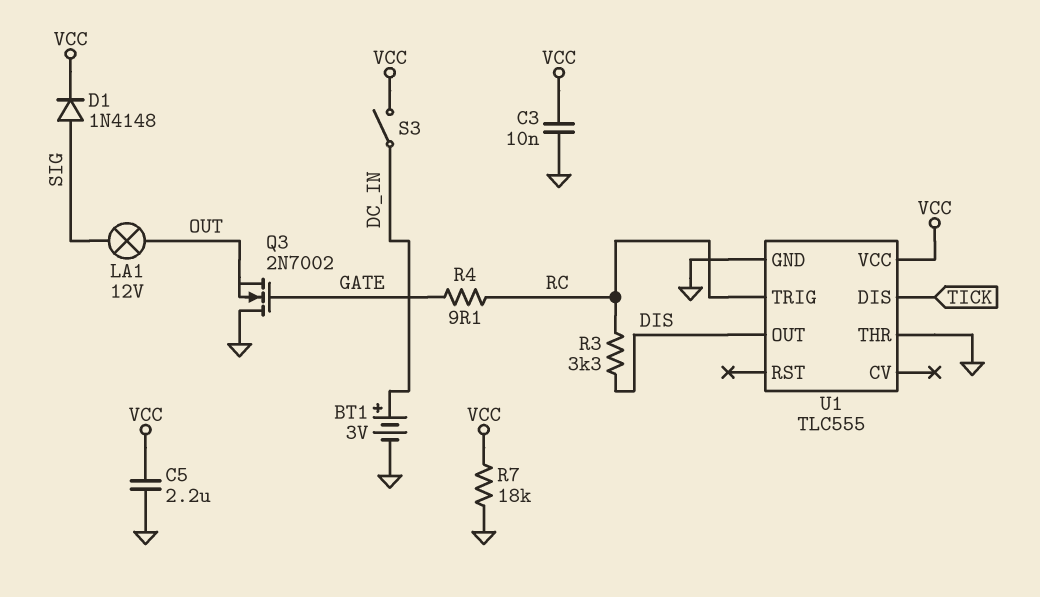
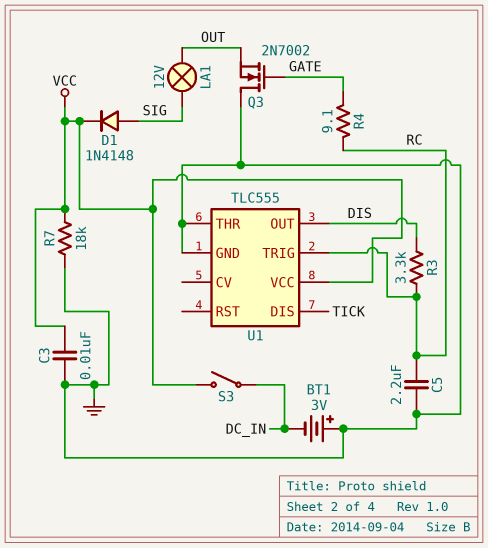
BT1: 3V (plus DC_IN, minus GND) -> 3V (plus GND, minus DC_IN)
C5: 2.2uF (GND, VCC) -> 2.2uF (GND, RC)

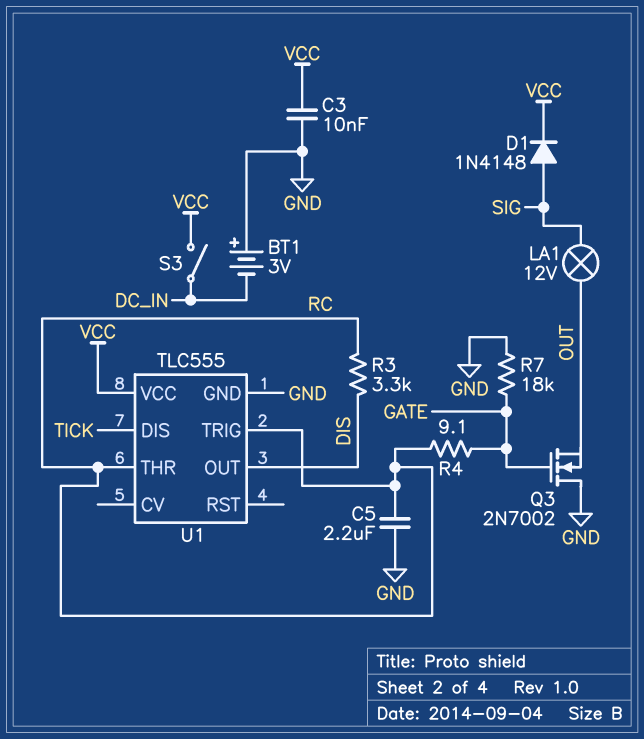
R7: 18k (GND, VCC) -> 18k (GATE, GND)
U1 pin THR: GND -> RC

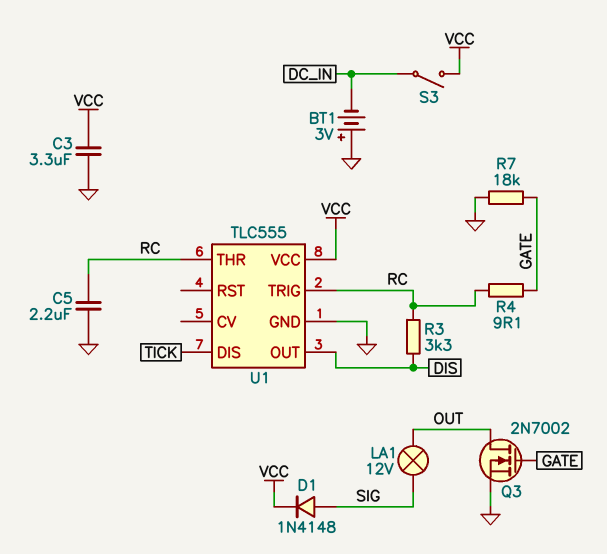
C3: 10nF (GND, VCC) -> 3.3uF (GND, VCC)
Q3: NMOS 2N7002 (G GATE, D GND, S OUT) -> NMOS 2N7002 (G GATE, D OUT, S GND)

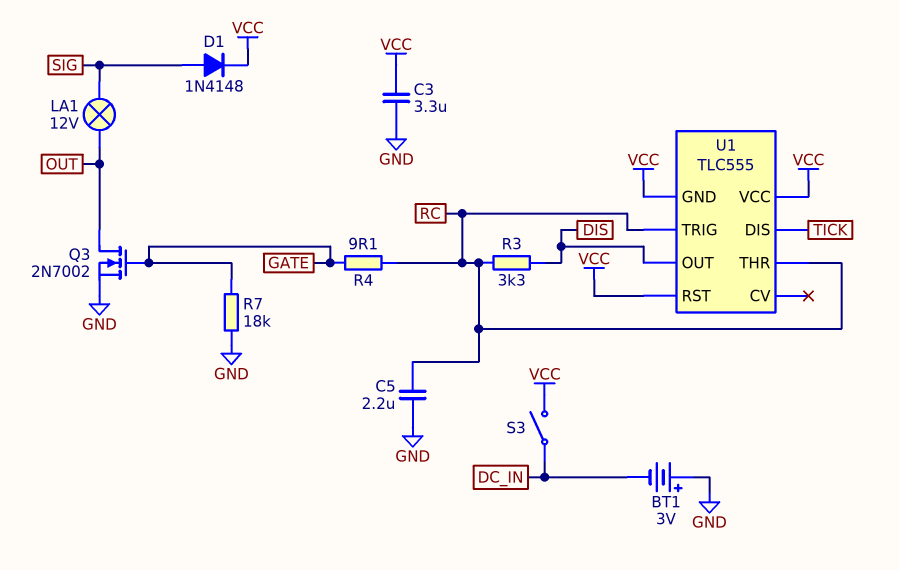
U1 pin GND: GND -> VCC
U1 pin RST: none -> VCC

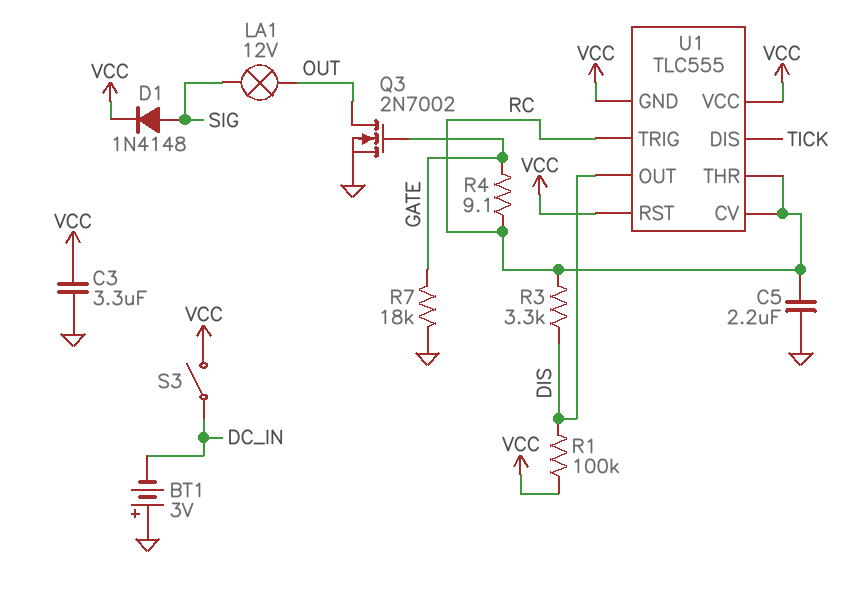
R1: none -> 100k (DIS, VCC)
U1 pin CV: none -> RC

